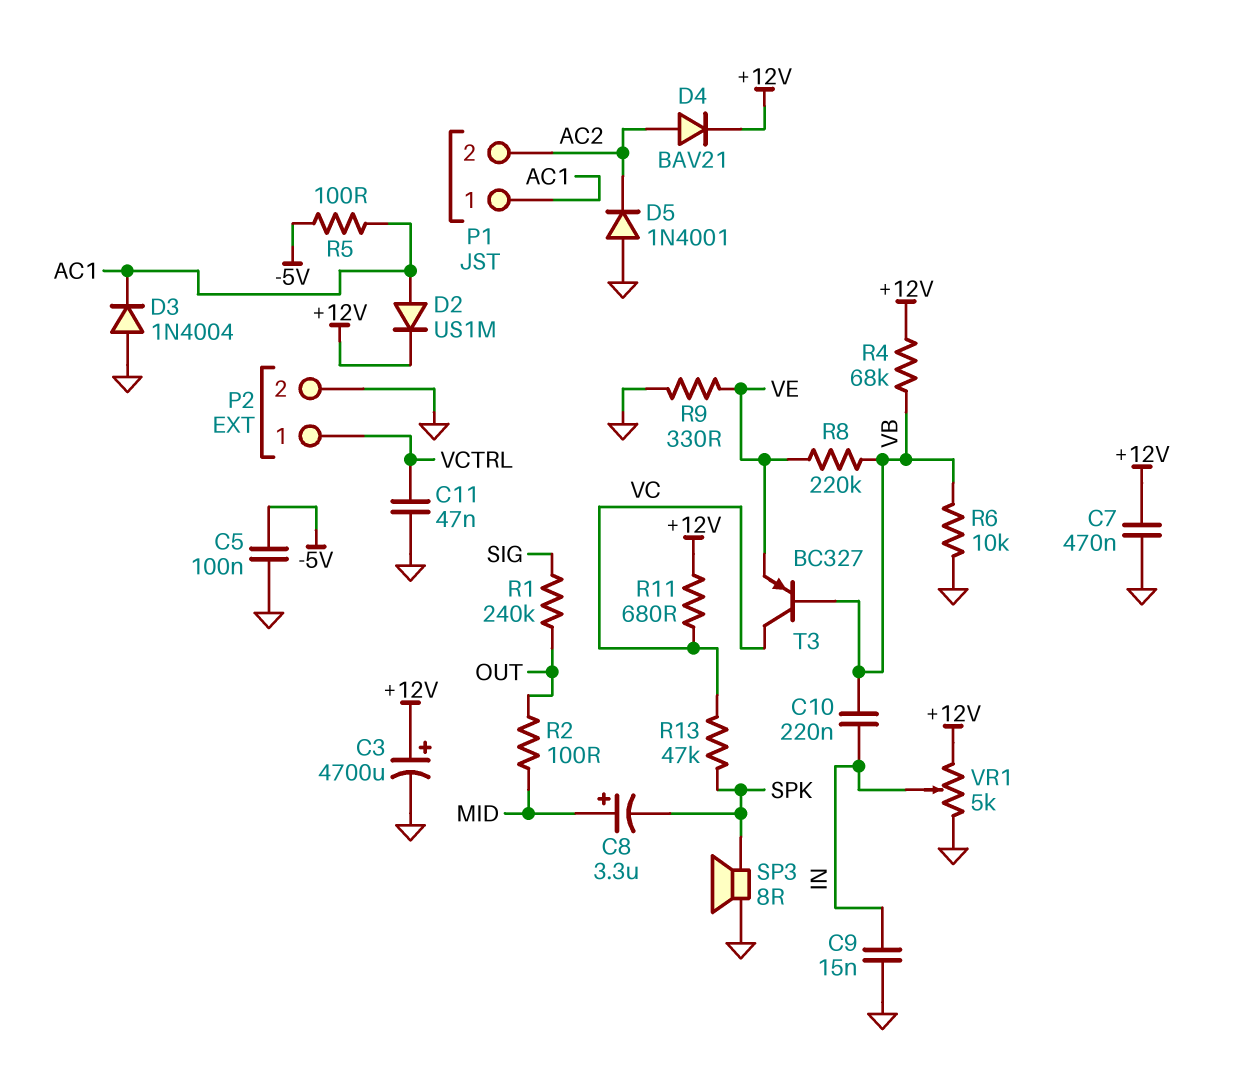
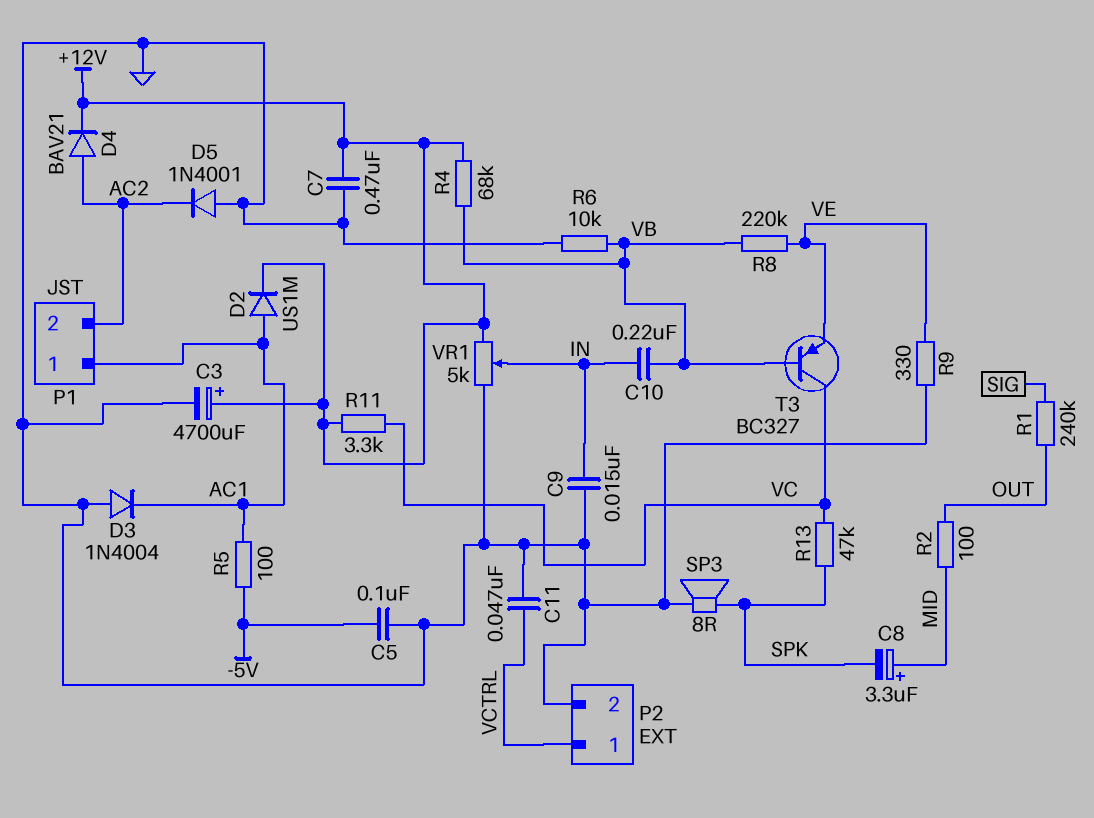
R11: 680 (+12V, VC) -> 3.3k (+12V, VC)

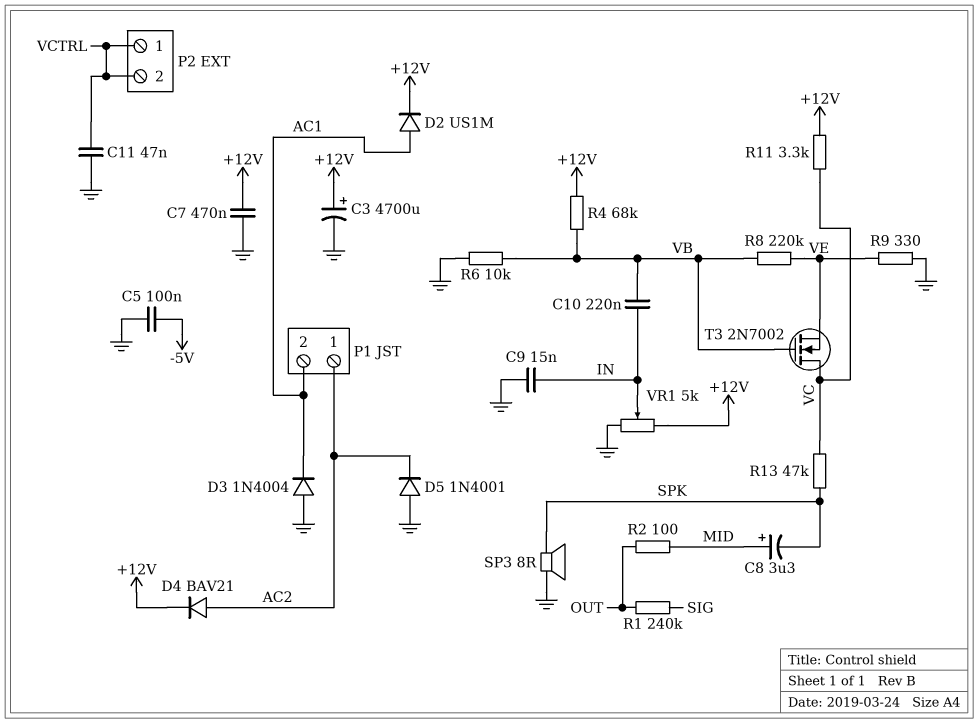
P1 pin 1: AC1 -> AC2
P1 pin 2: AC2 -> AC1
P2 pin 2: GND -> VCTRL
R5: 100 (-5V, AC1) -> none
T3: PNP BC327 (B VB, C VC, E VE) -> NMOS 2N7002 (G VB, D VC, S VE)

